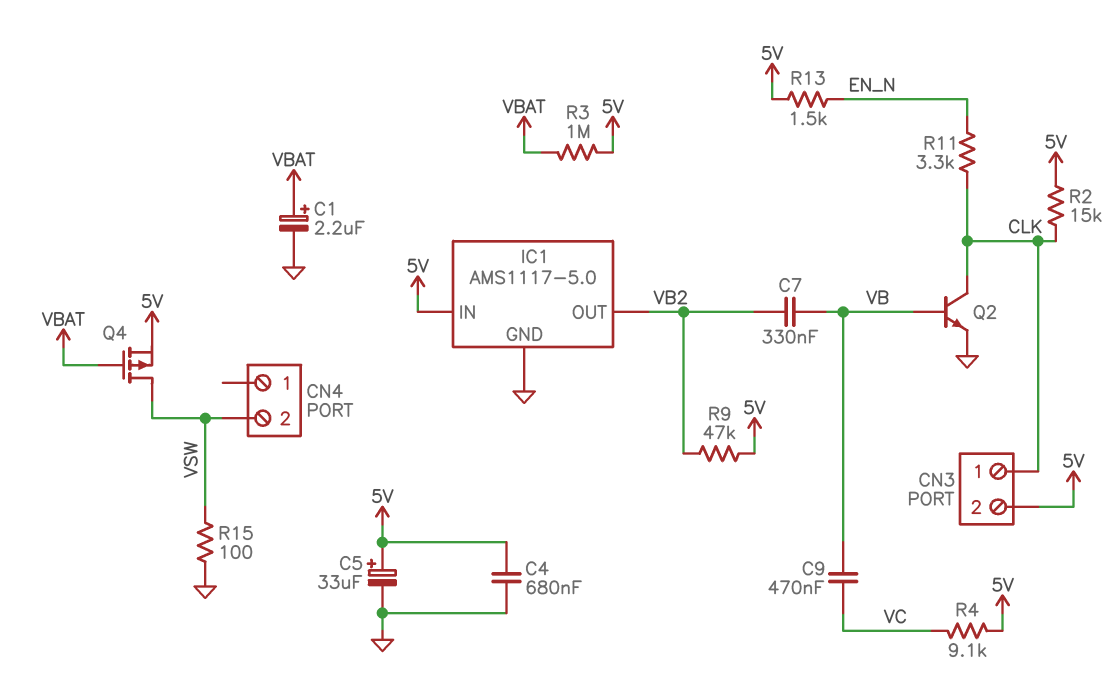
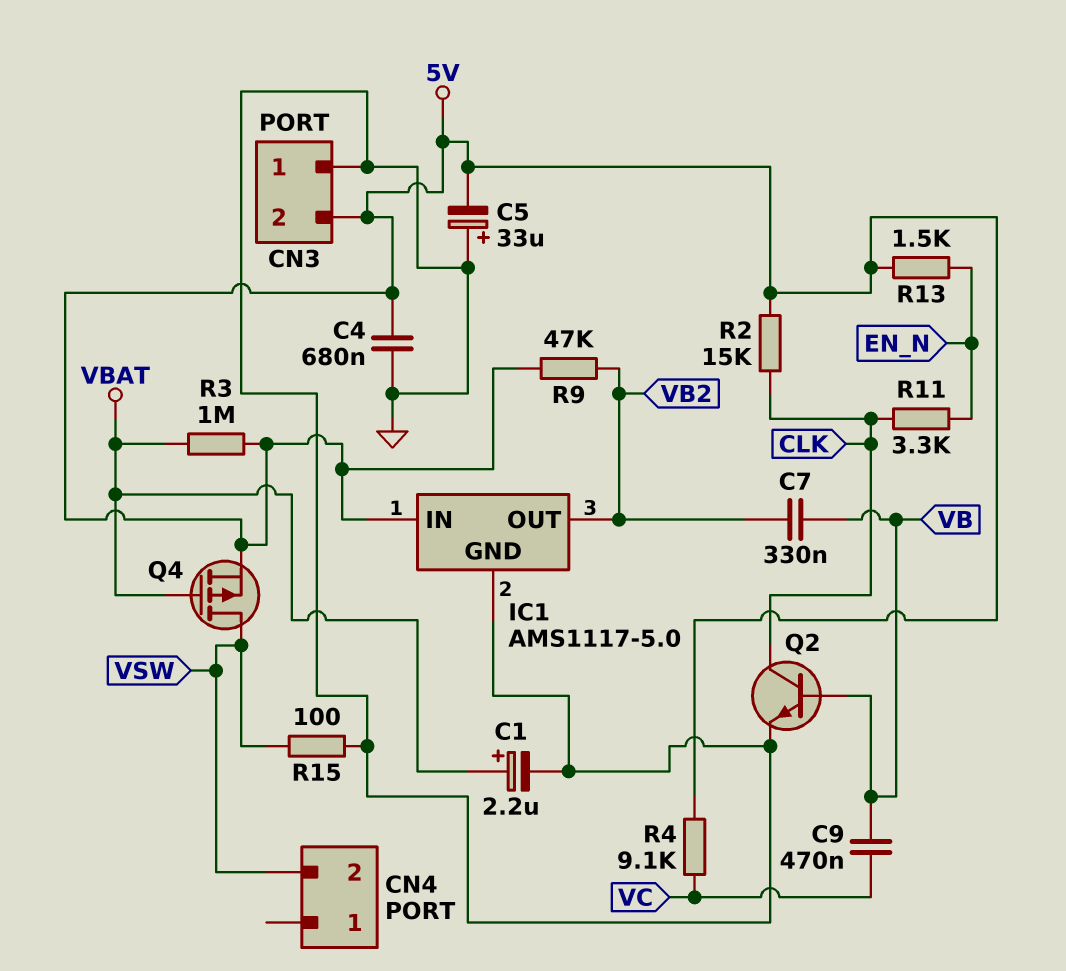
C5: 33uF (plus 5V, minus GND) -> 33uF (plus GND, minus 5V)
CN3 pin 1: CLK -> GND

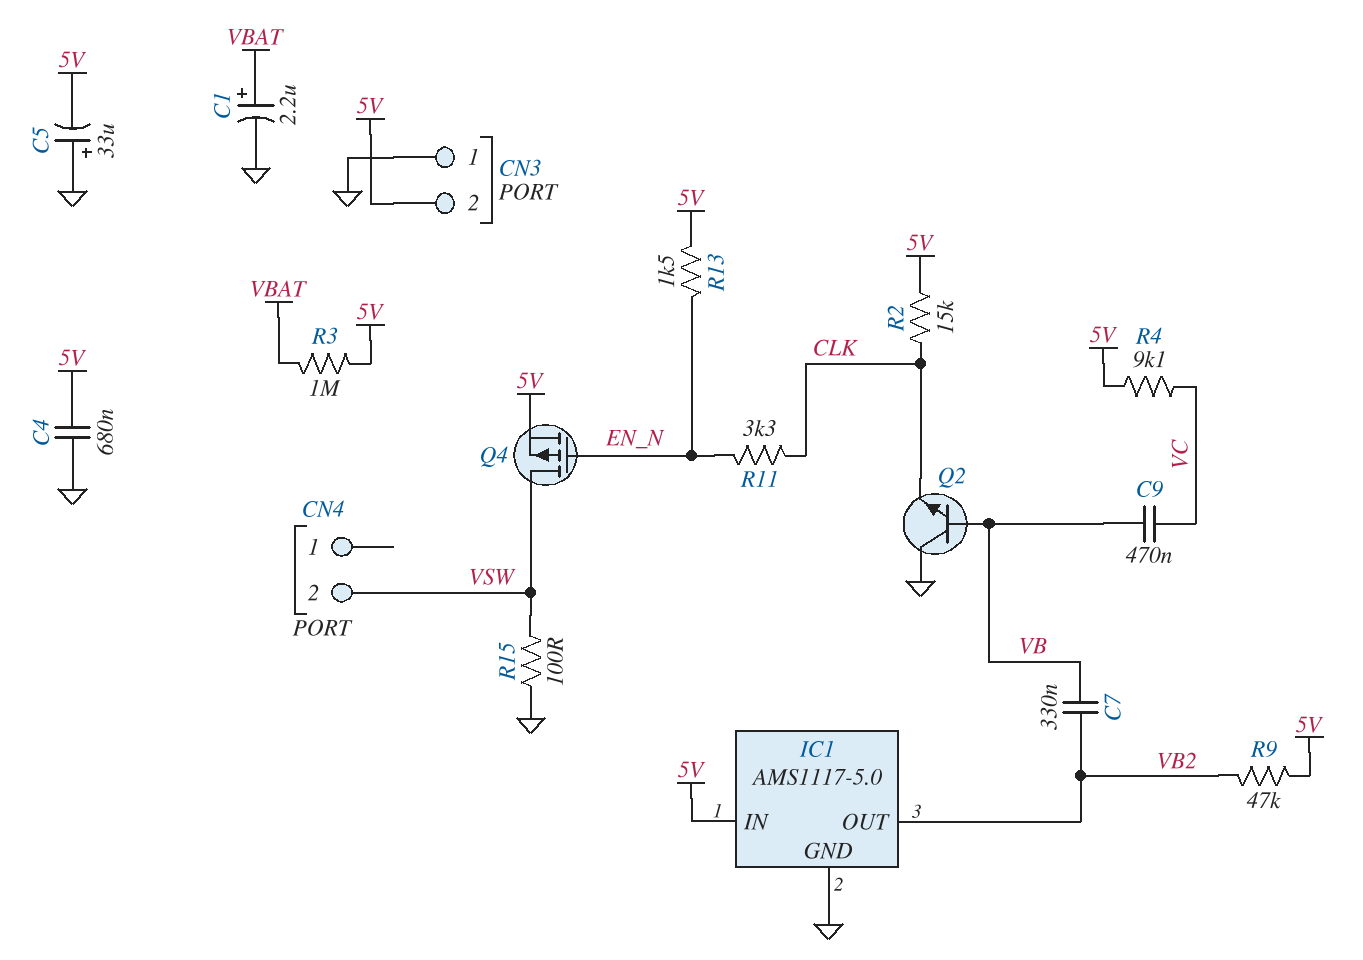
Q2: NPN (B VB, C CLK, E GND) -> NPN (B VB, C GND, E CLK)
Q4: PMOS (G VBAT, D VSW, S 5V) -> PMOS (G EN_N, D VSW, S 5V)

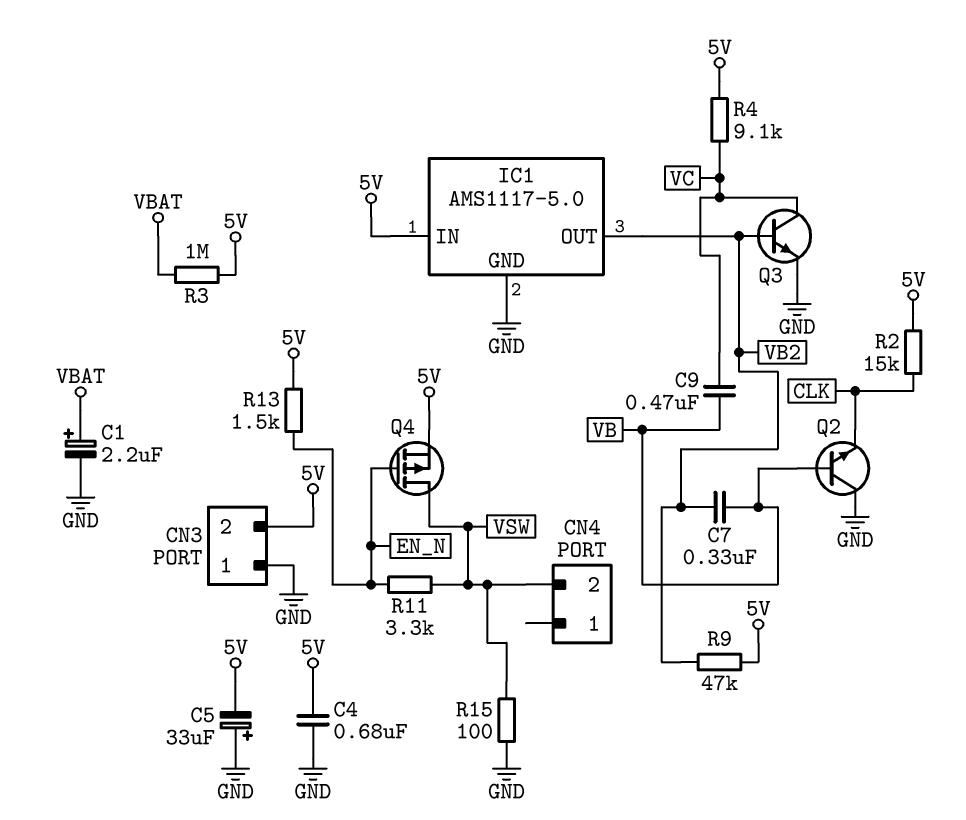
Q3: none -> NPN (B VB2, C VC, E GND)
R11: 3.3k (CLK, EN_N) -> 3.3k (EN_N, VSW)

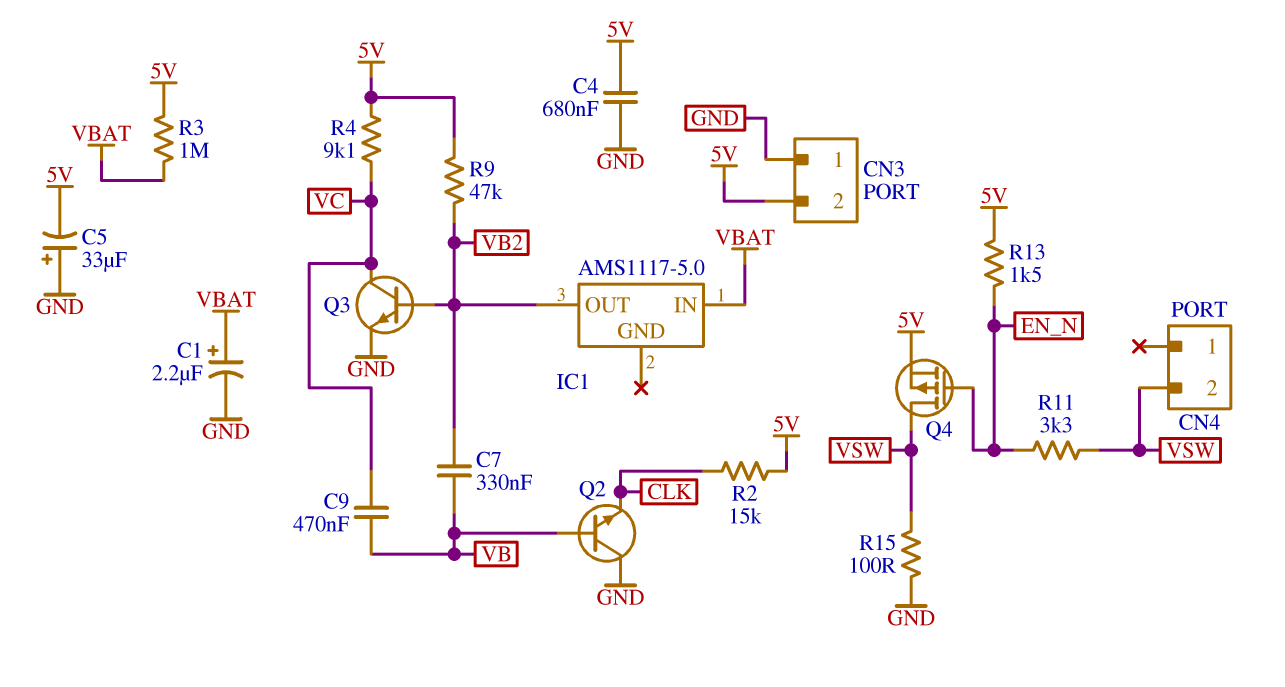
IC1 pin GND: GND -> none
IC1 pin IN: 5V -> VBAT

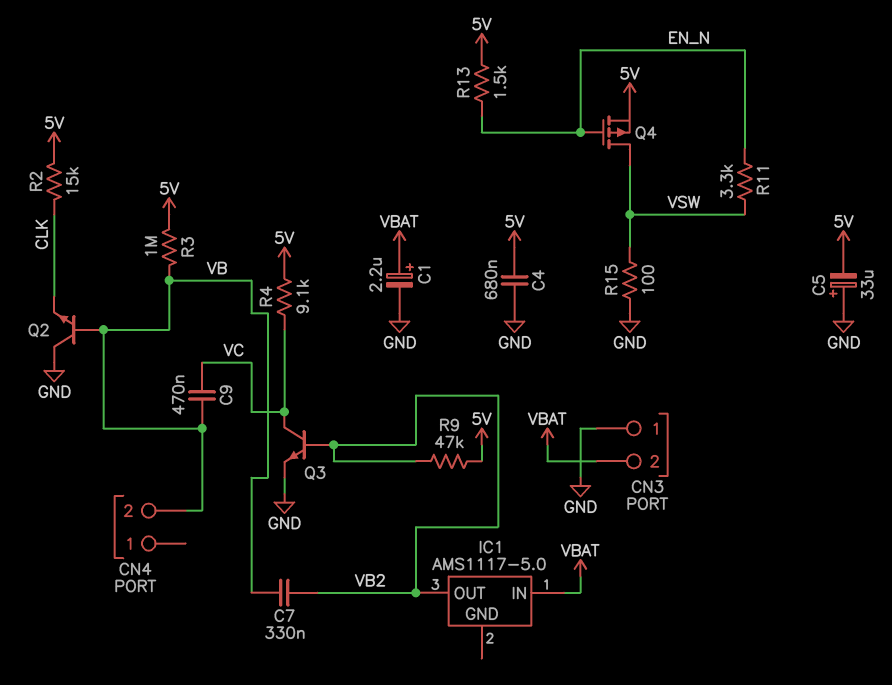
CN3 pin 2: 5V -> VBAT
CN4 pin 2: VSW -> VB
R3: 1M (5V, VBAT) -> 1M (5V, VB)

